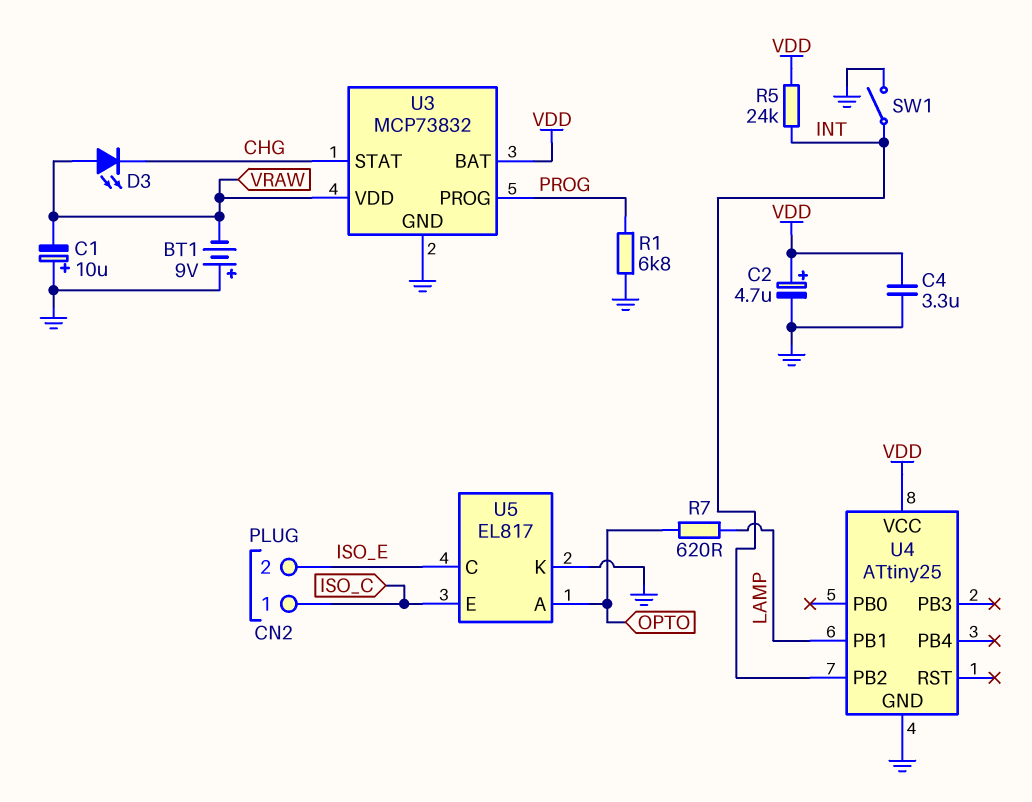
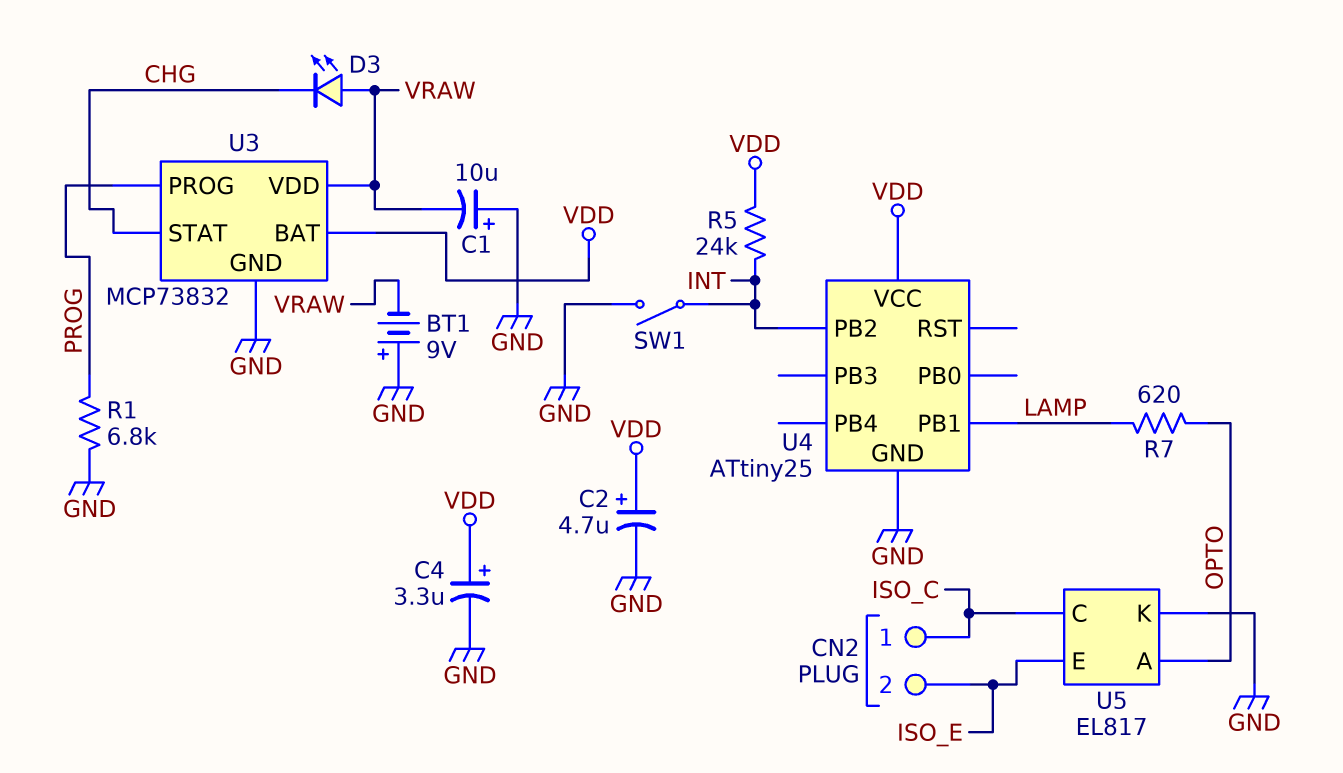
C4: 3.3uF (GND, VDD) -> 3.3uF (plus VDD, minus GND)
U5 pin C: ISO_E -> ISO_C
U5 pin E: ISO_C -> ISO_E

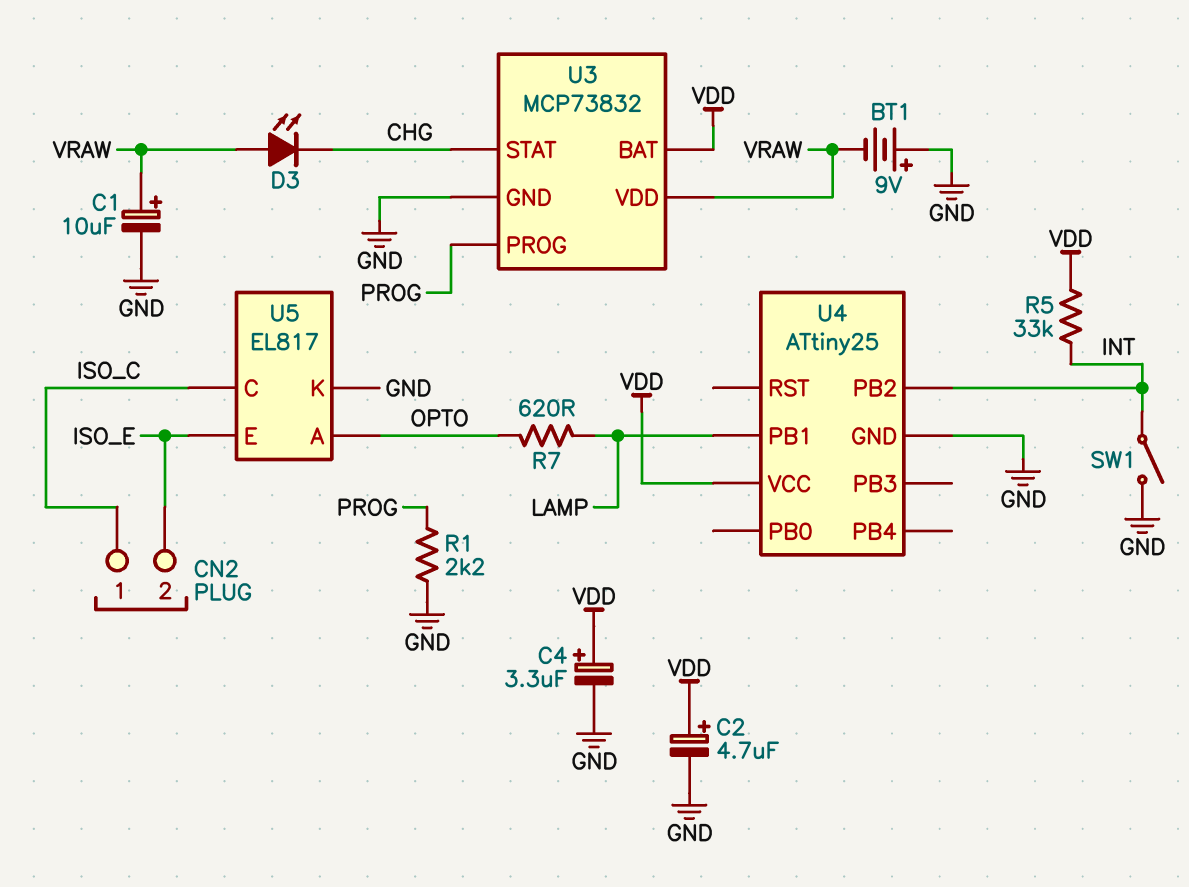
C1: 10uF (plus GND, minus VRAW) -> 10uF (plus VRAW, minus GND)
R1: 6.8k (GND, PROG) -> 2.2k (GND, PROG)
R5: 24k (INT, VDD) -> 33k (INT, VDD)

